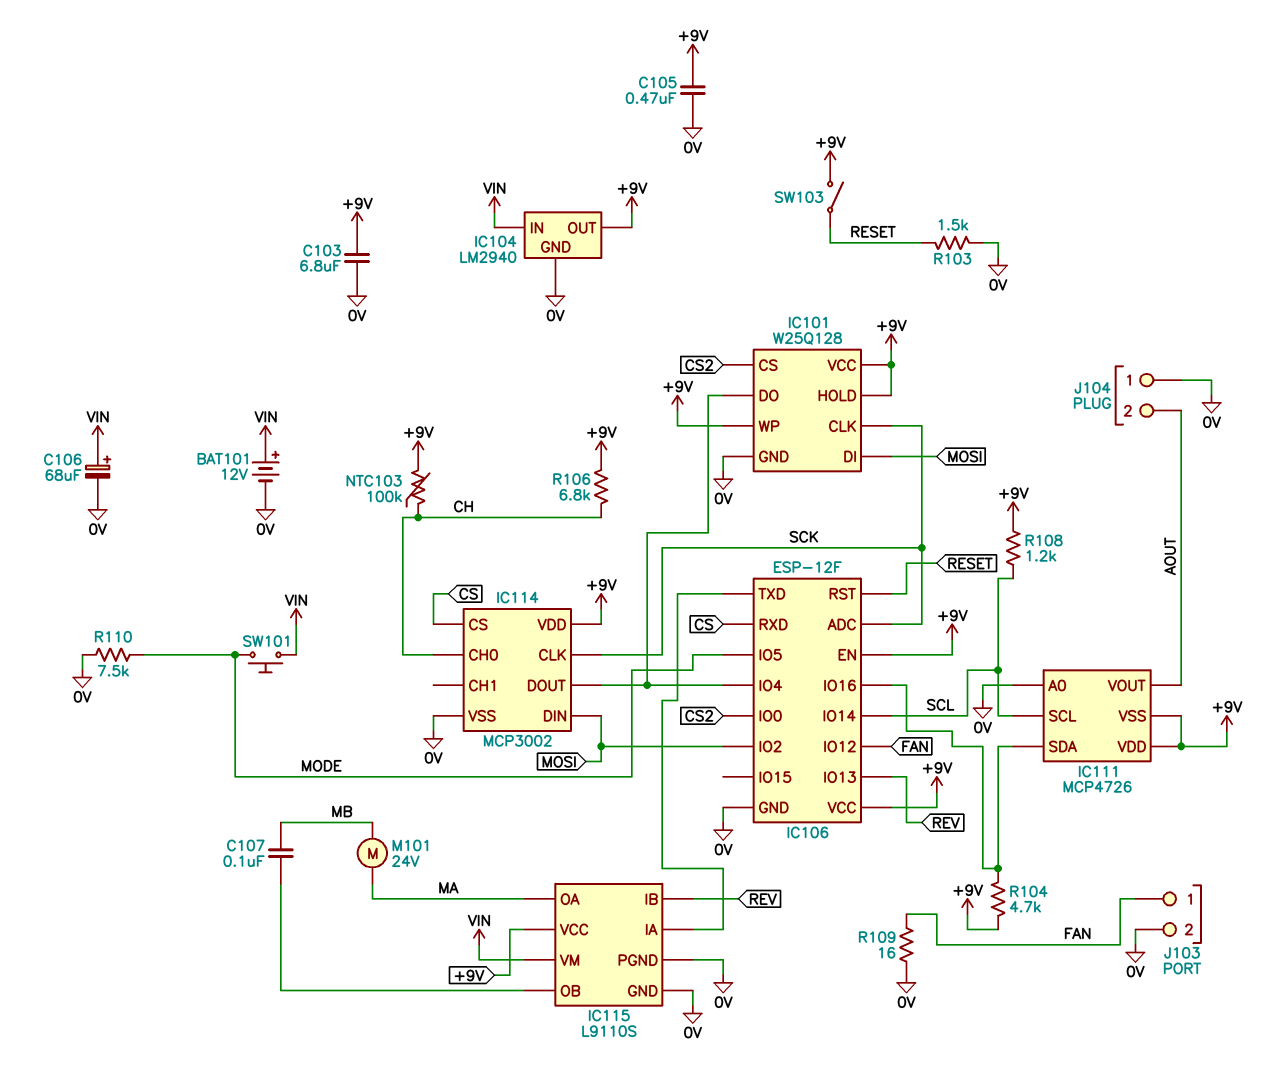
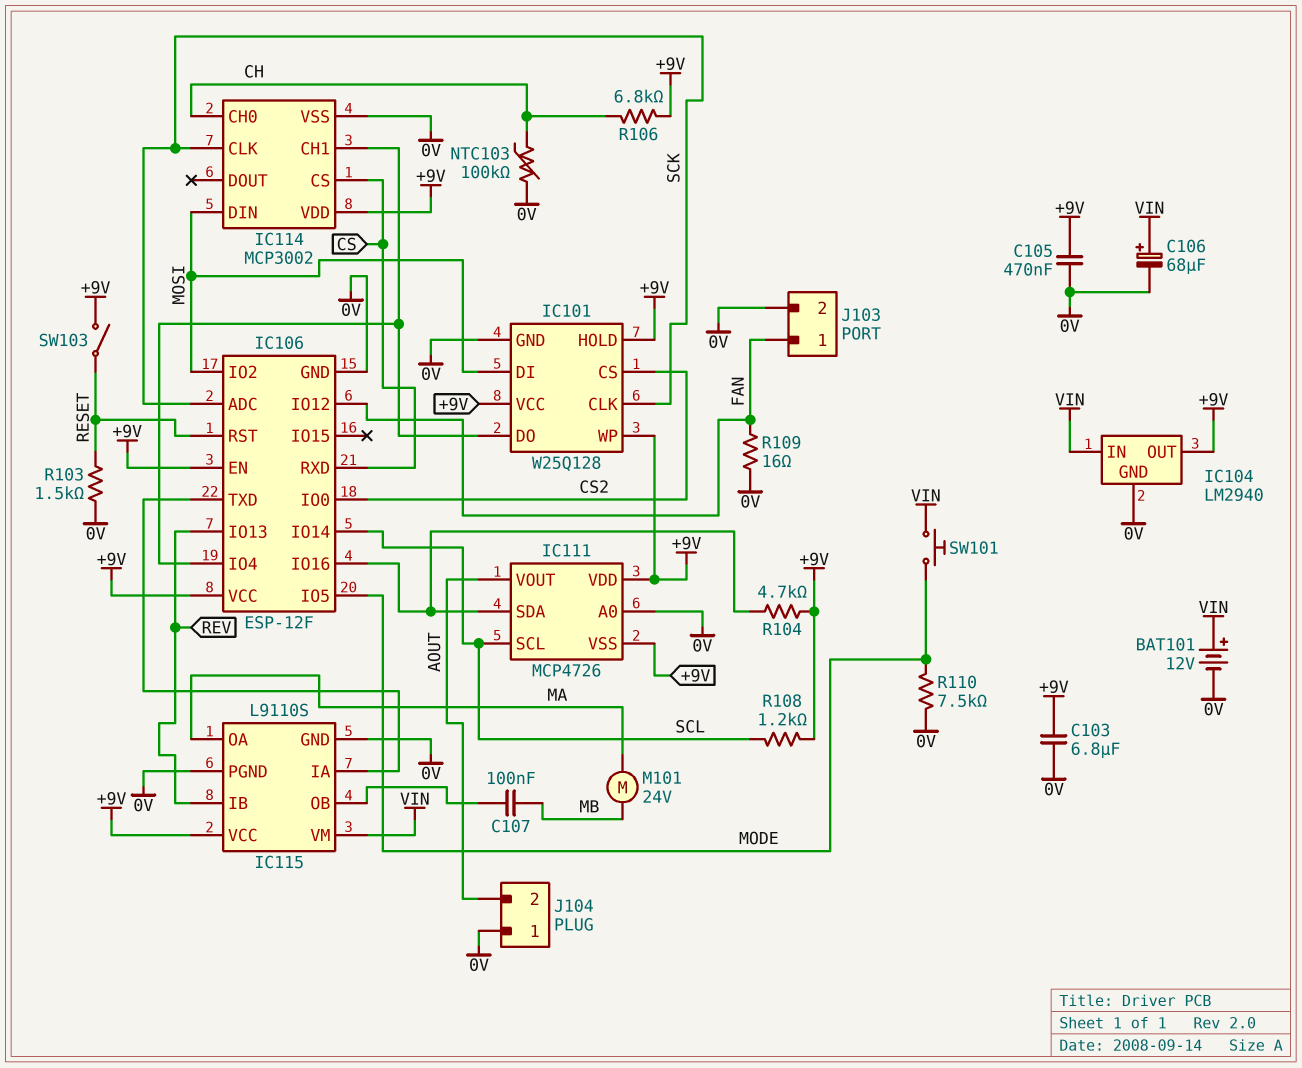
IC114 pin CH1: none -> IC101/DO
IC114 pin DOUT: IC101/DO -> none
NTC103: 100k (+9V, CH) -> 100k (0V, CH)

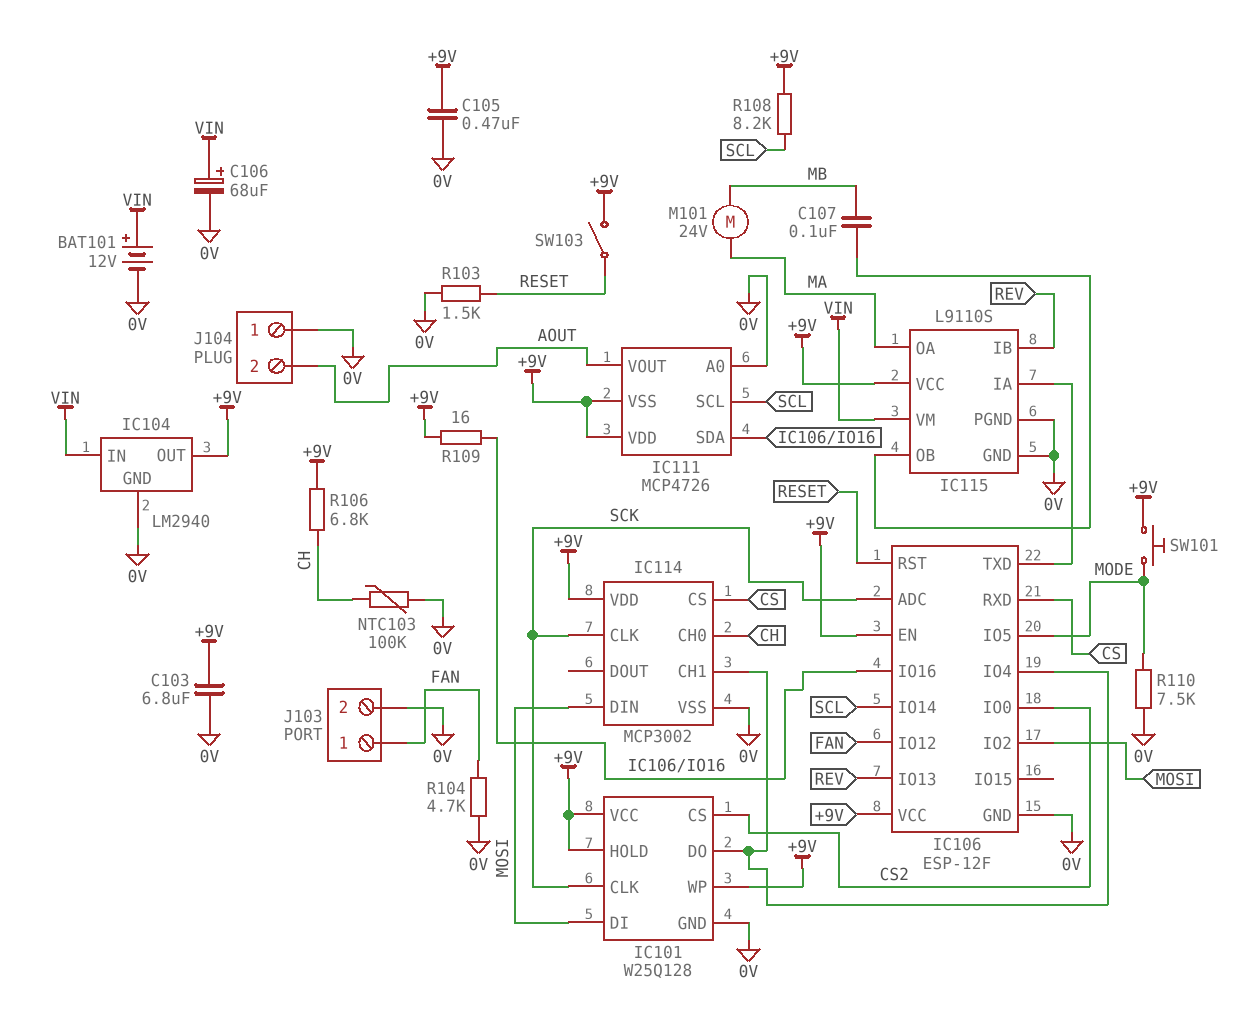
R104: 4.7k (+9V, IC106/IO16) -> 4.7k (0V, FAN)
R108: 1.2k (+9V, SCL) -> 8.2k (+9V, SCL)
R109: 16 (0V, FAN) -> 16 (+9V, IC106/IO16)
SW101: button (MODE, VIN) -> button (+9V, MODE)

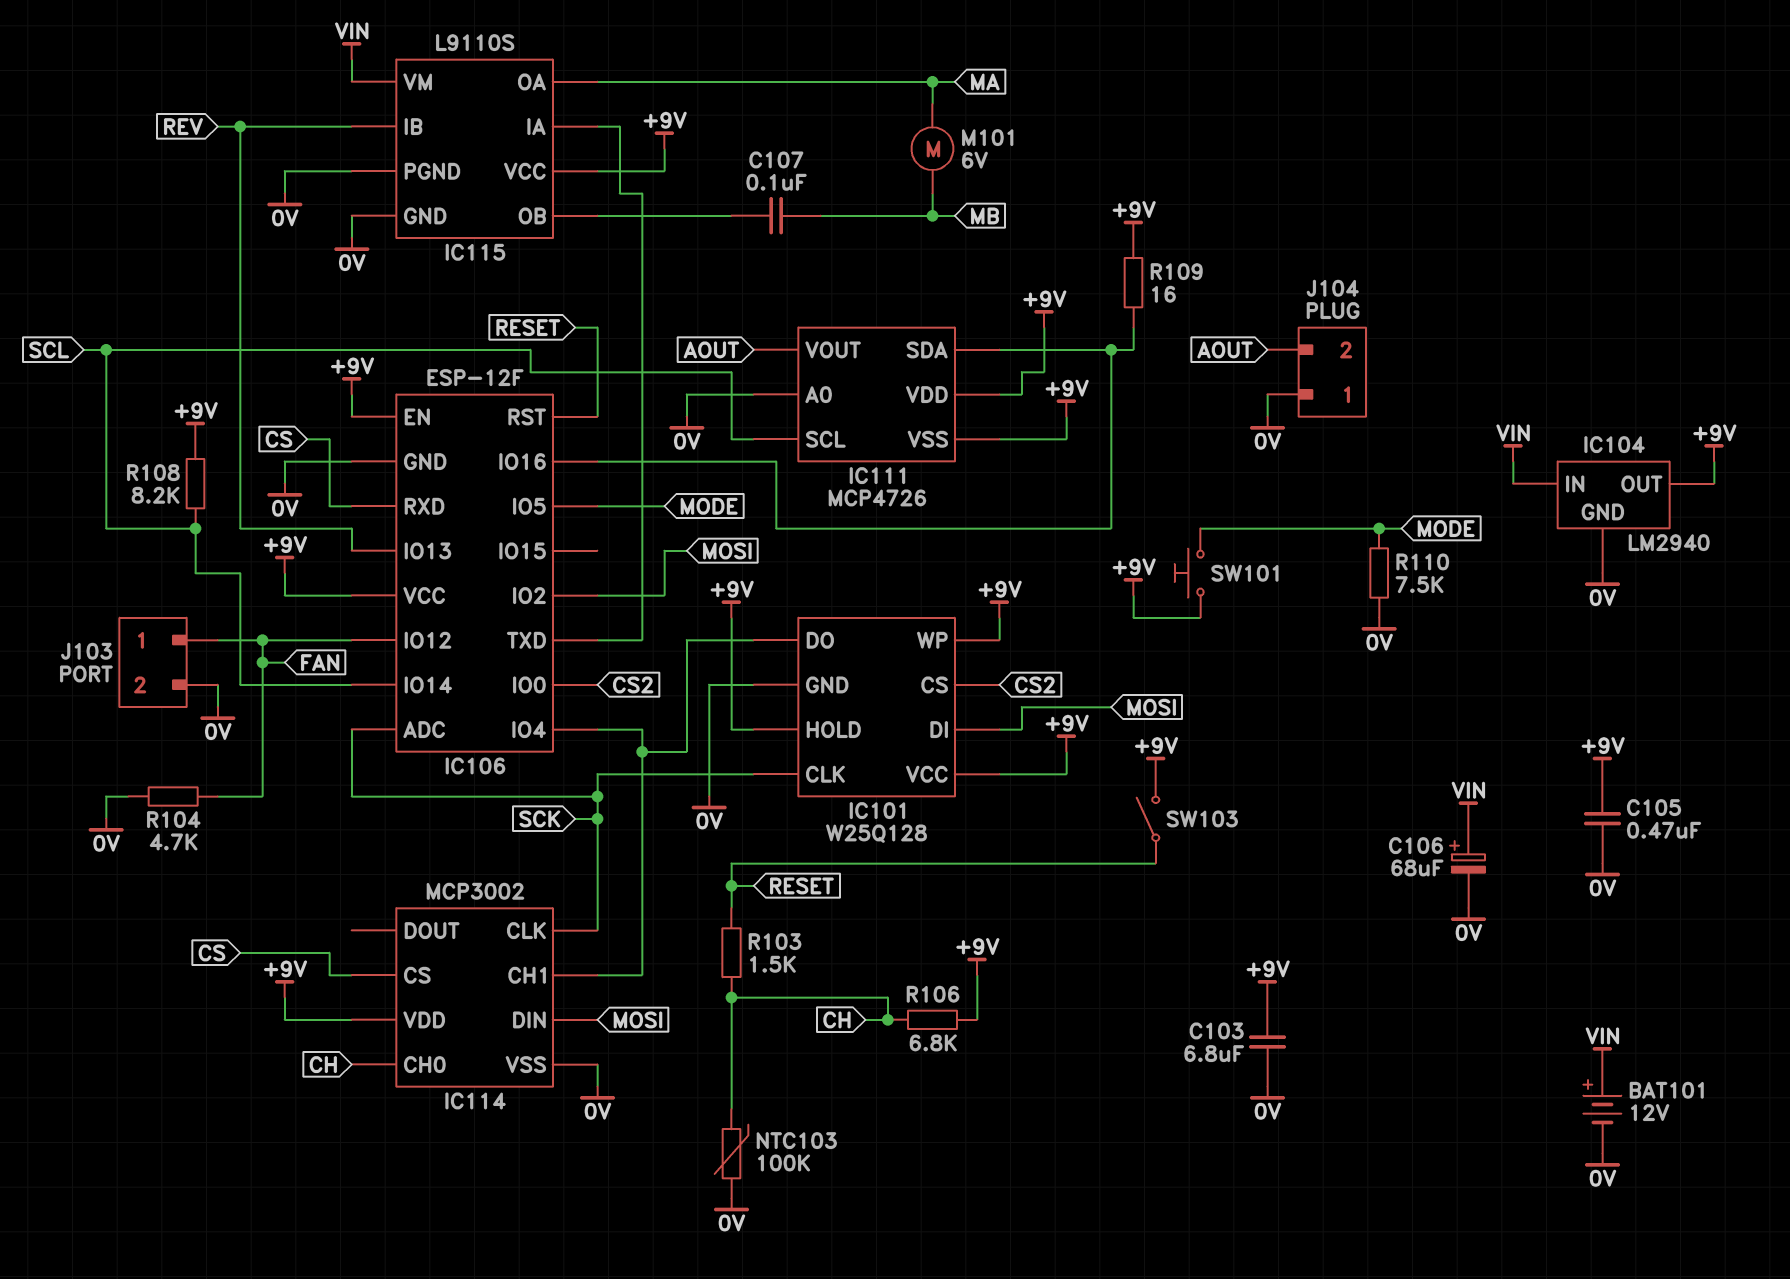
M101: motor 24V (MA, MB) -> motor 6V (MA, MB)
R103: 1.5k (0V, RESET) -> 1.5k (CH, RESET)

